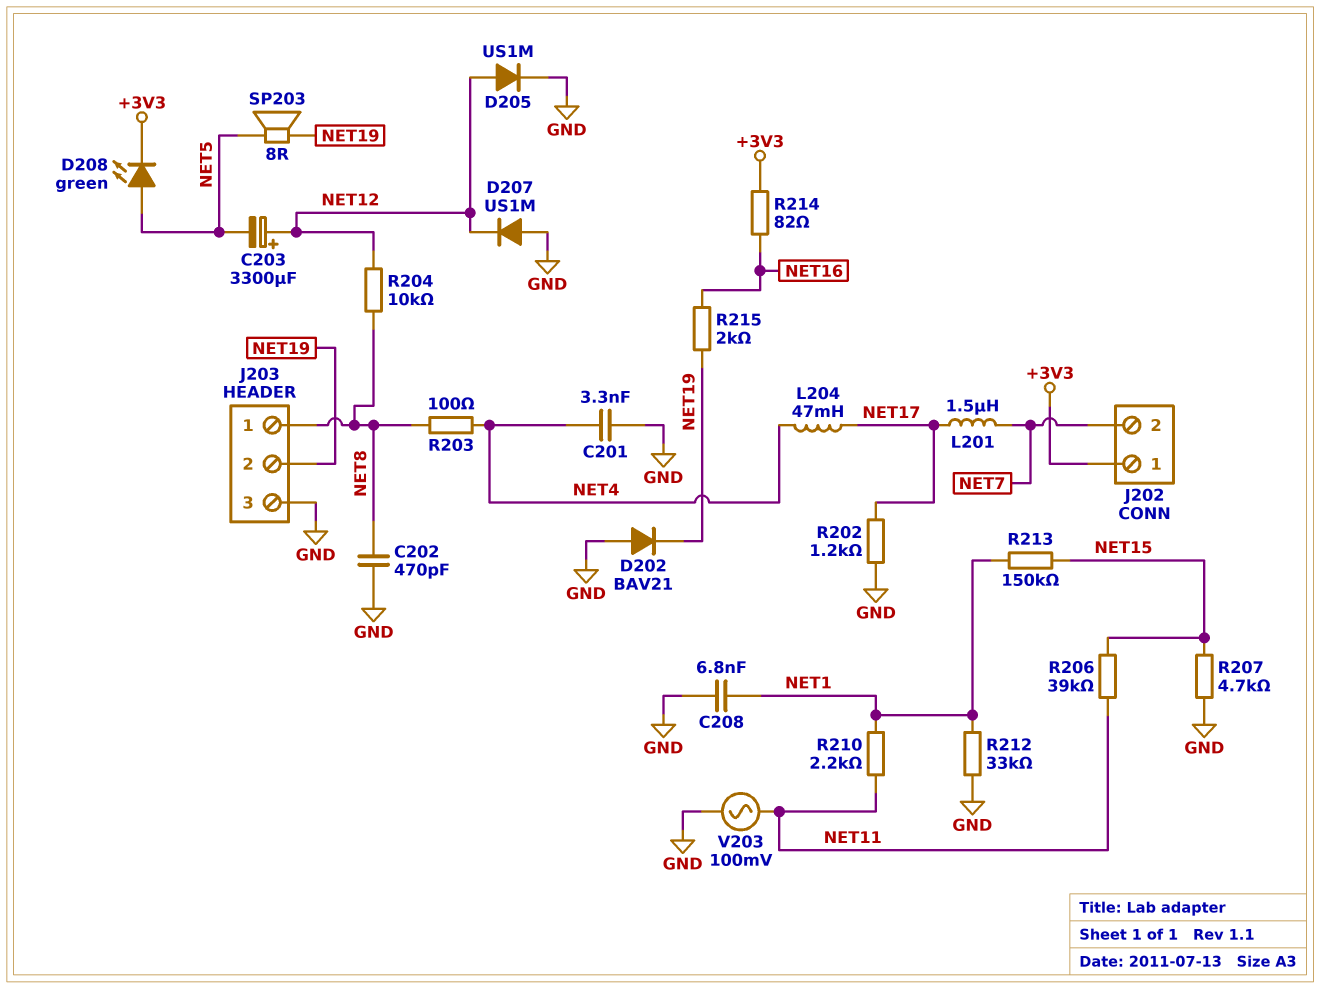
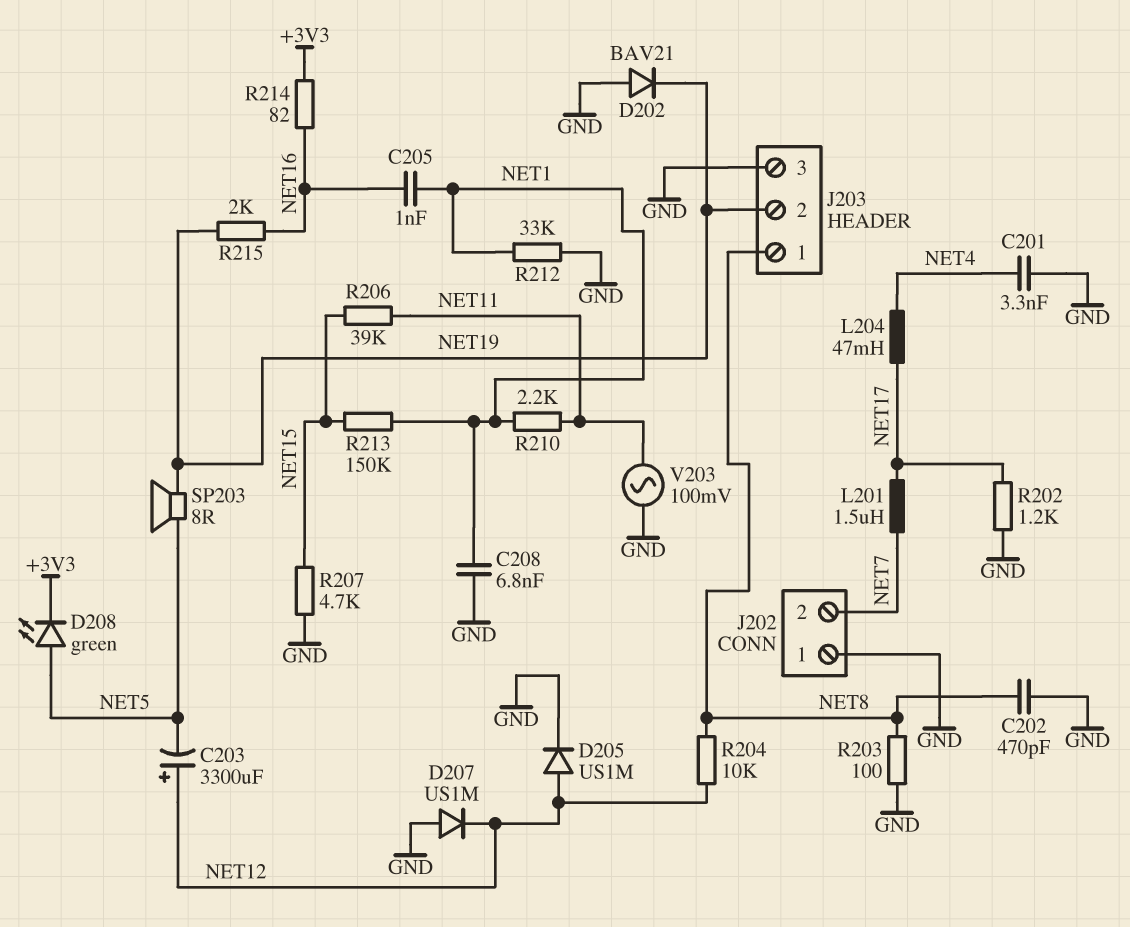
C205: none -> 1nF (NET1, NET16)
J202 pin 1: +3V3 -> GND
R203: 100 (NET4, NET8) -> 100 (GND, NET8)

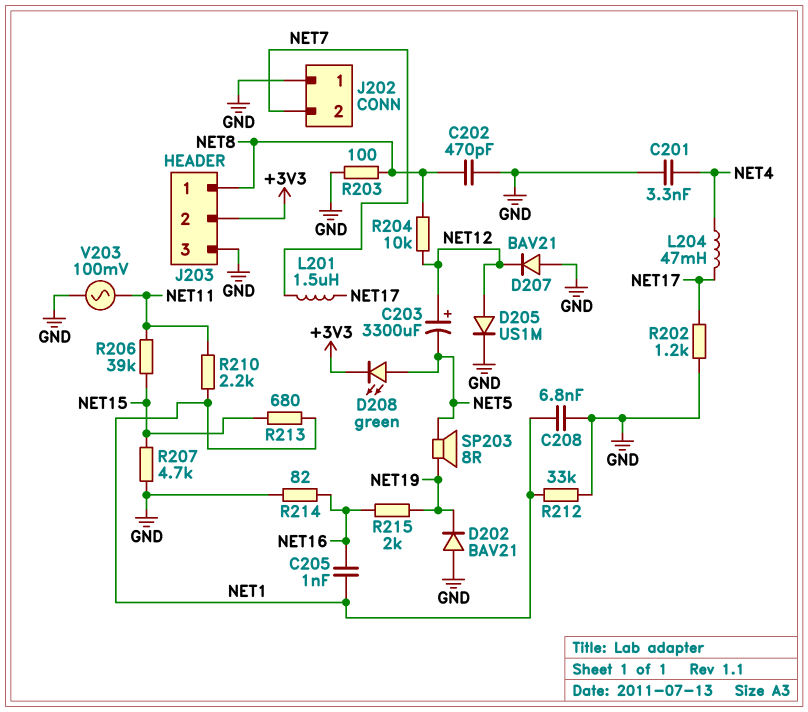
D207: diode US1M (A GND, K NET12) -> diode BAV21 (A GND, K NET12)
J203 pin 2: NET19 -> +3V3
R213: 150k (NET1, NET15) -> 680 (NET1, NET15)
R214: 82 (+3V3, NET16) -> 82 (GND, NET16)

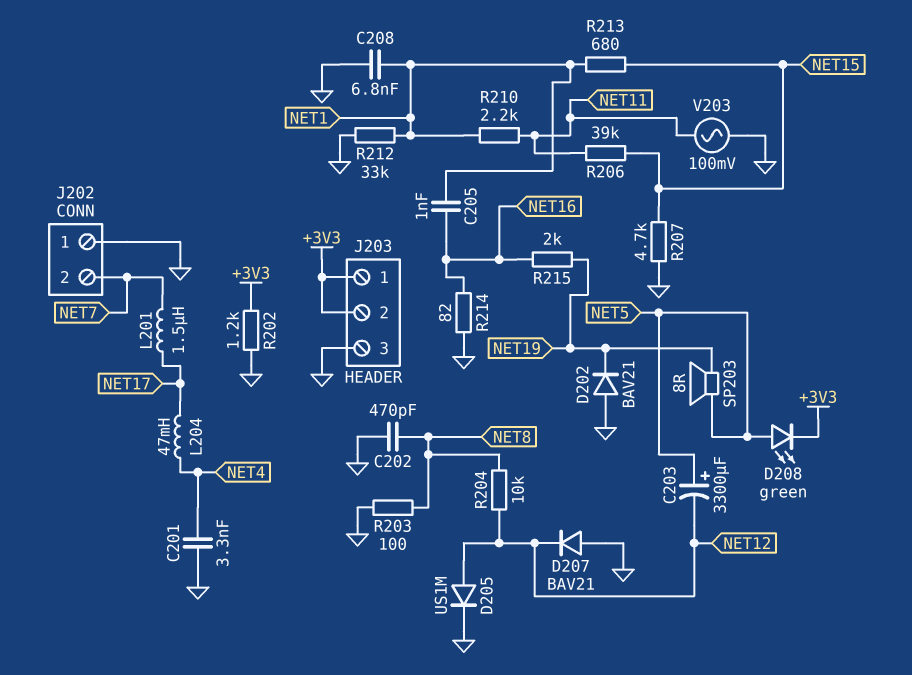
C203: 3300uF (plus NET12, minus NET5) -> 3300uF (plus NET5, minus NET12)
J203 pin 1: NET8 -> +3V3
R202: 1.2k (GND, NET17) -> 1.2k (+3V3, GND)

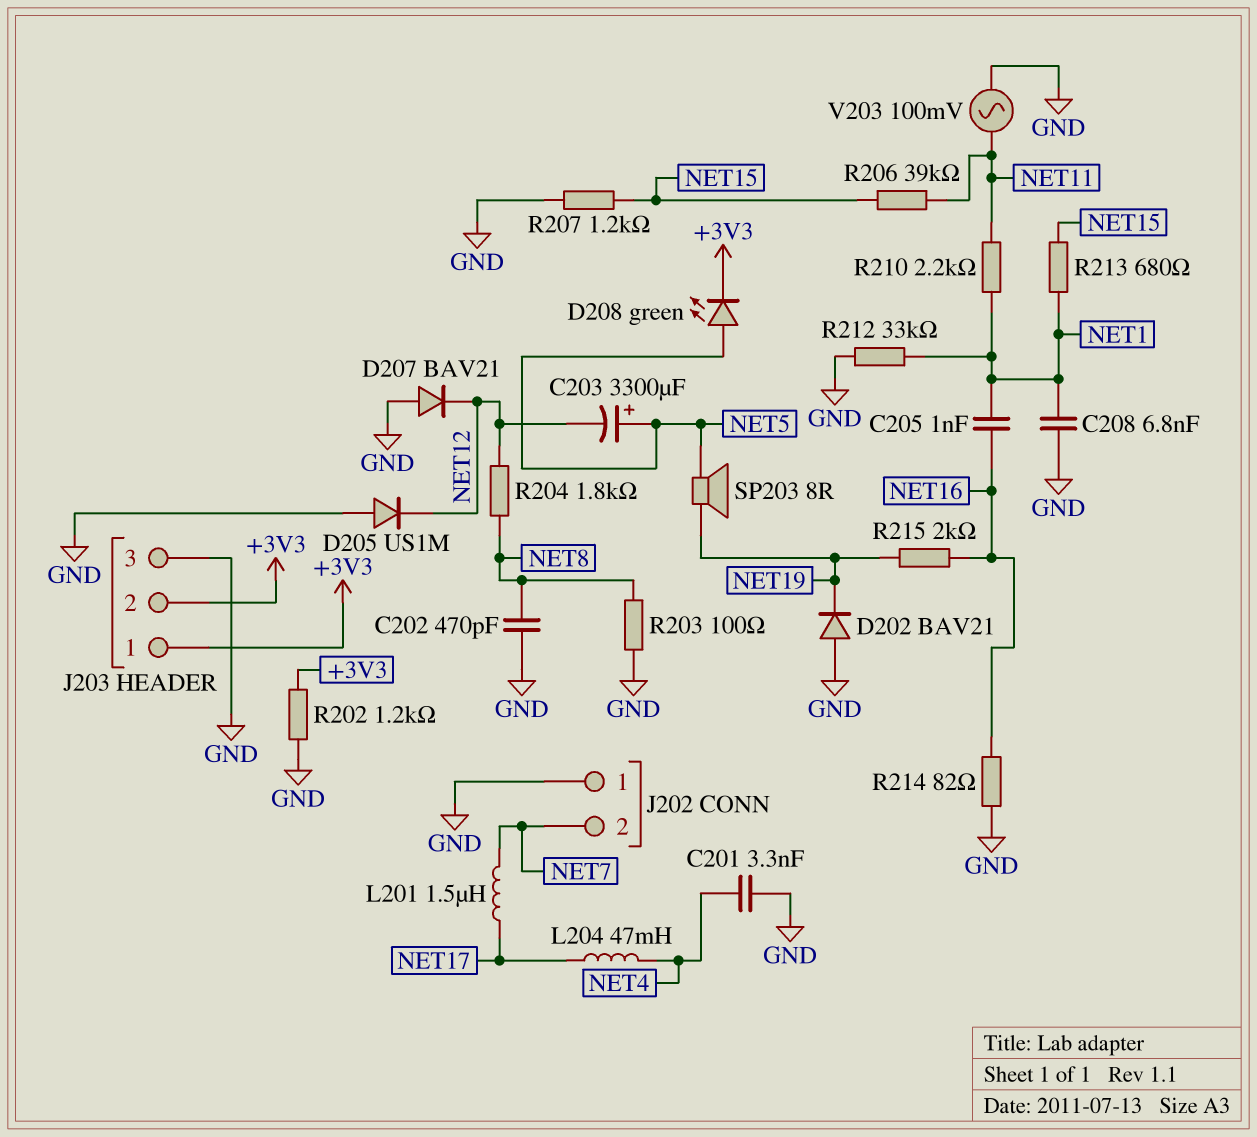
D205: diode US1M (A NET12, K GND) -> diode US1M (A GND, K NET12)
R204: 10k (NET8, NET12) -> 1.8k (NET8, NET12)
R207: 4.7k (GND, NET15) -> 1.2k (GND, NET15)

